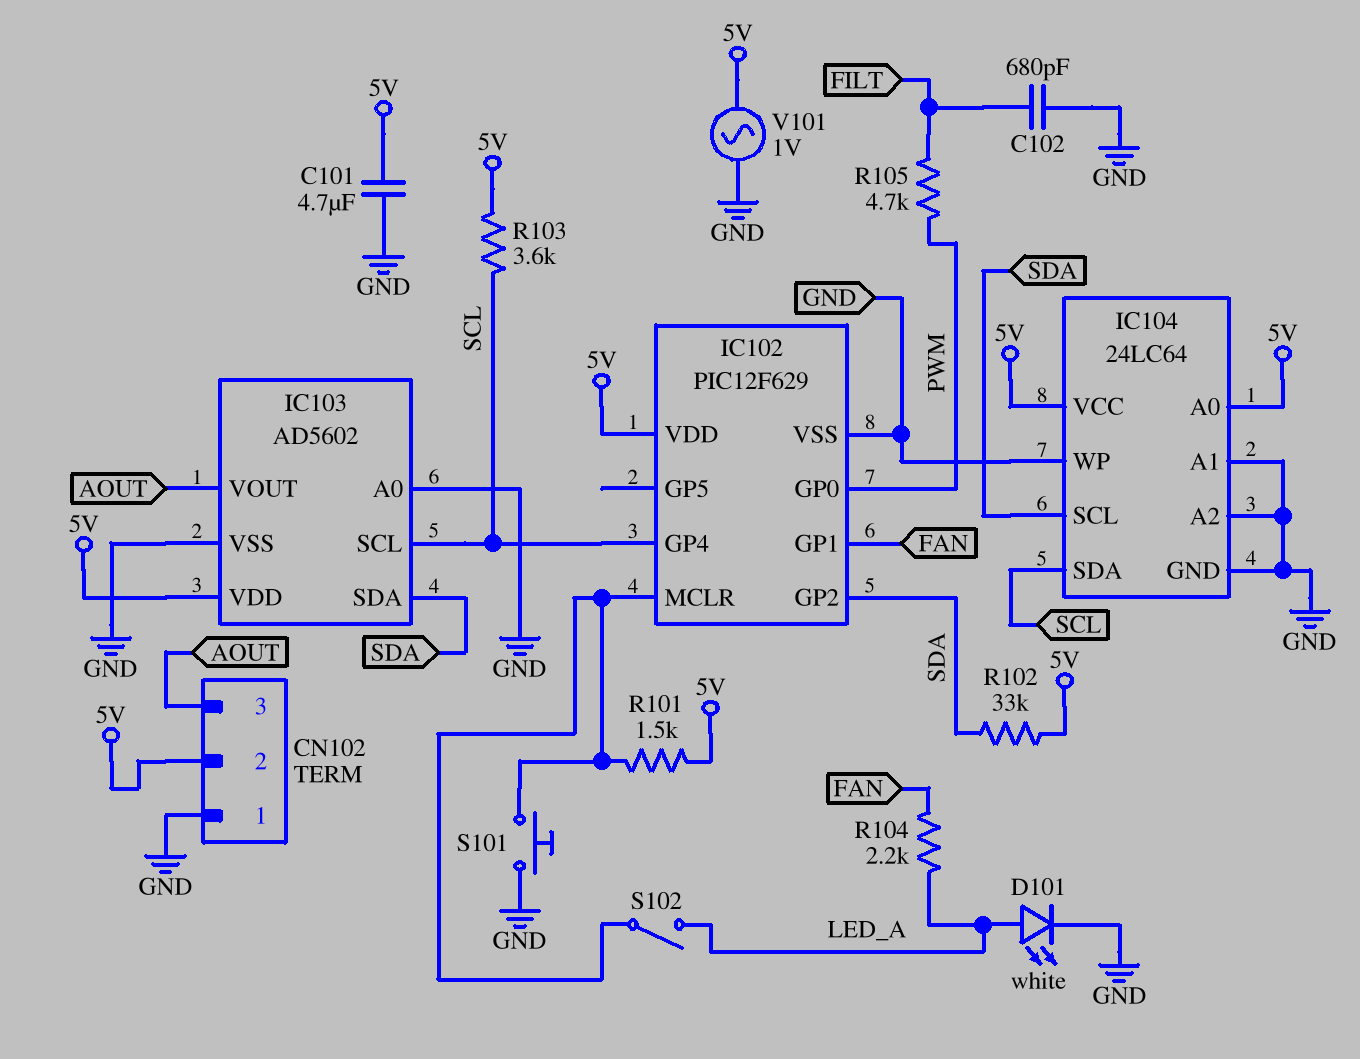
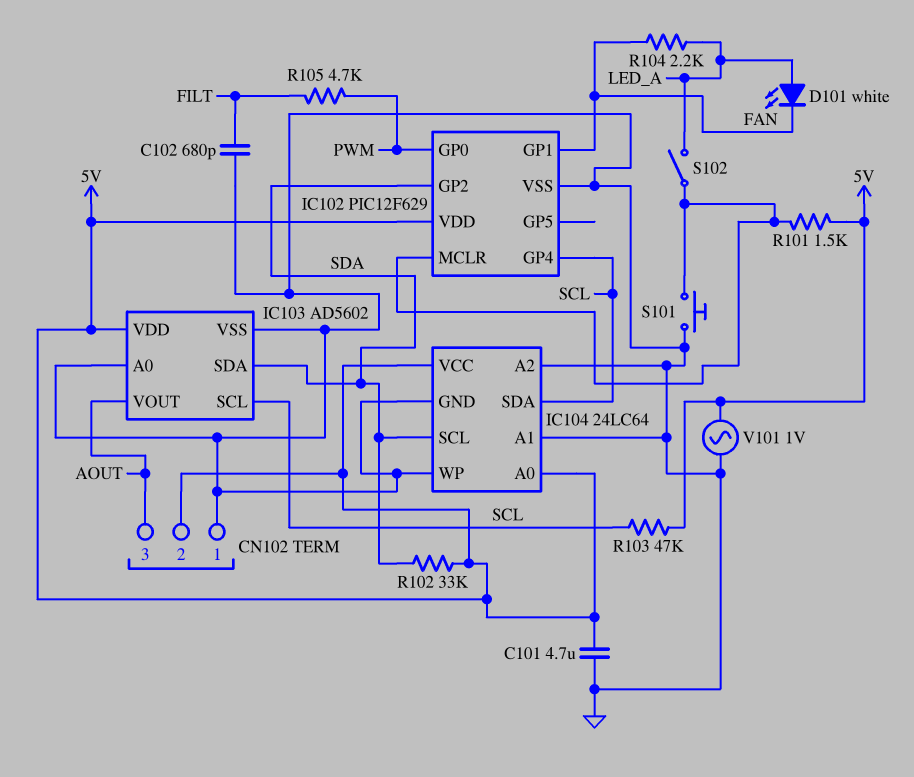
D101: LED white (A LED_A, K GND) -> LED white (A LED_A, K FAN)
R103: 3.6k (5V, SCL) -> 47k (5V, SCL)

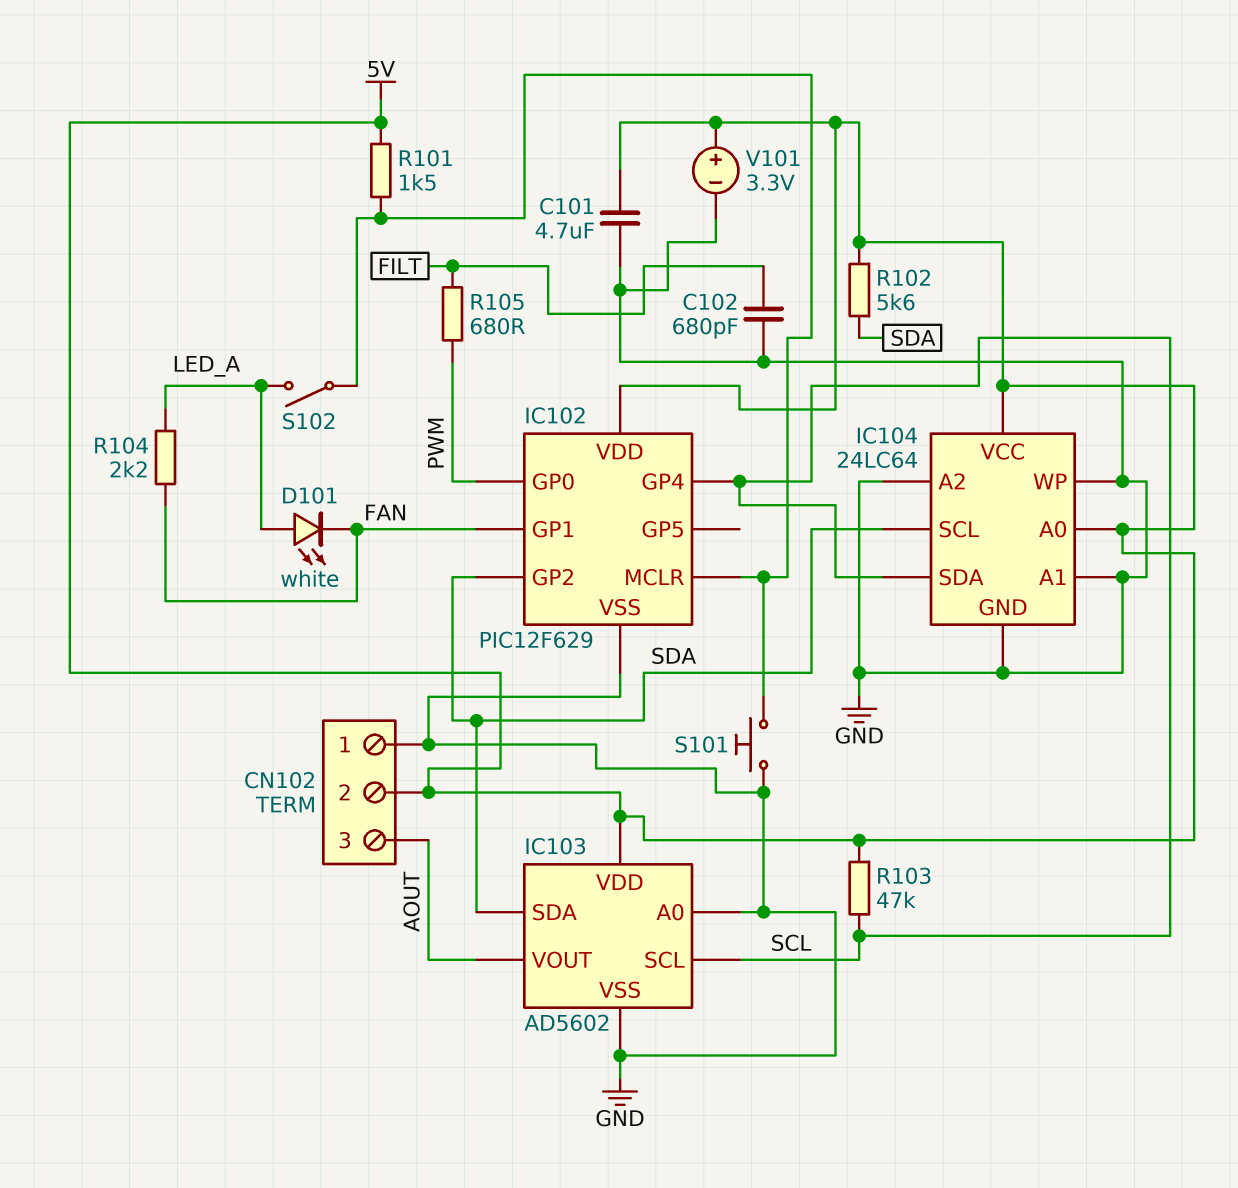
R102: 33k (5V, SDA) -> 5.6k (5V, SDA)
R105: 4.7k (FILT, PWM) -> 680 (FILT, PWM)
V101: AC 1V (5V, GND) -> 3.3V (plus 5V, minus GND)

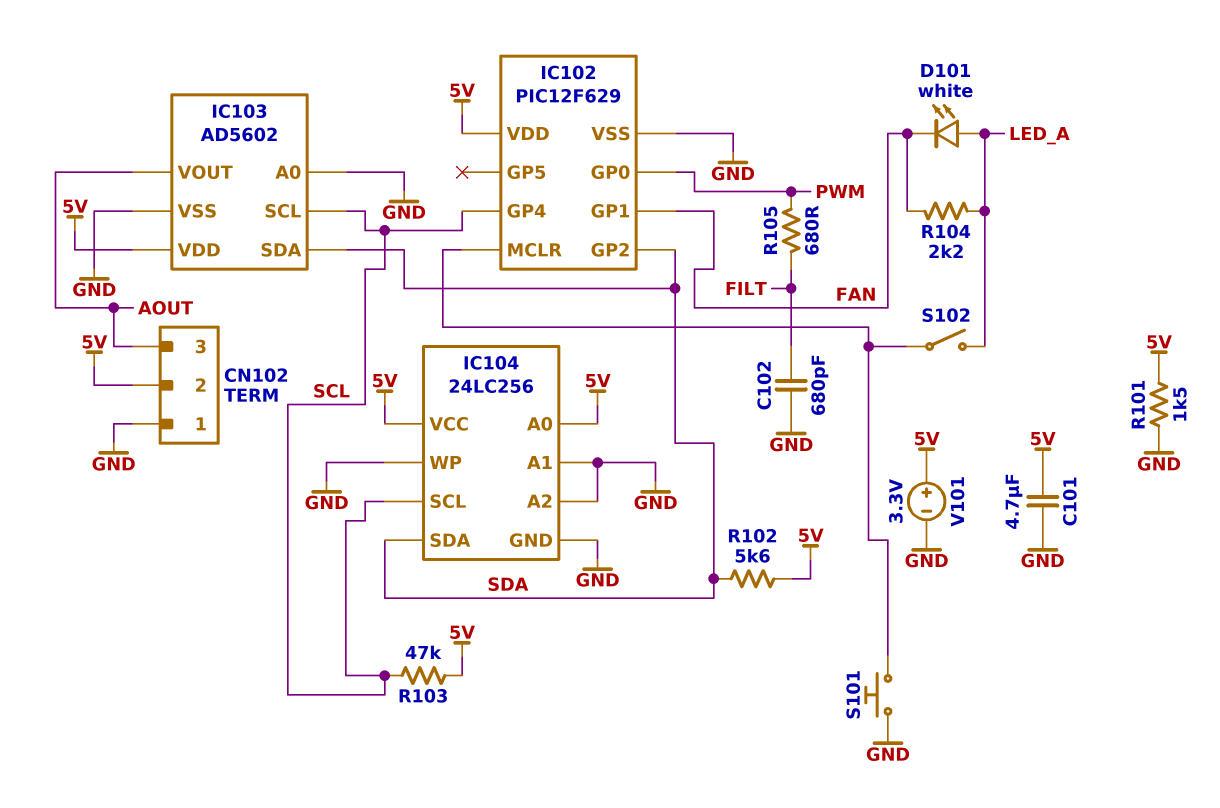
IC104: 24LC64 -> 24LC256
IC104 pin SCL: SDA -> SCL
IC104 pin SDA: SCL -> SDA
R101: 1.5k (5V, IC102/MCLR) -> 1.5k (5V, GND)

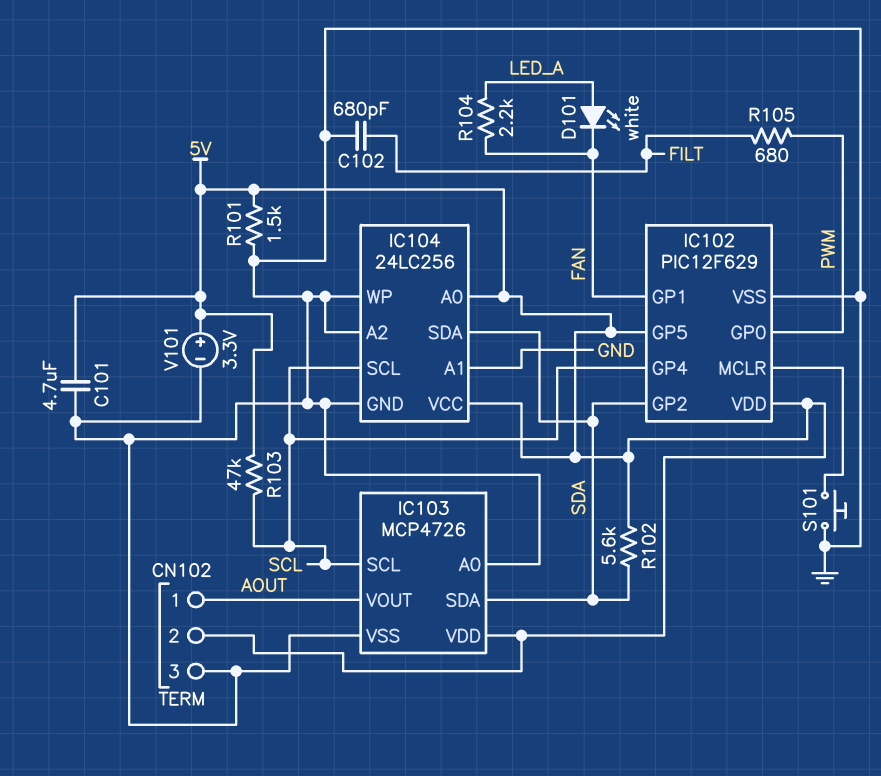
CN102 pin 1: GND -> AOUT
CN102 pin 3: AOUT -> GND
IC102 pin GP5: none -> 5V
IC103: AD5602 -> MCP4726
S102: switch (IC102/MCLR, LED_A) -> none

